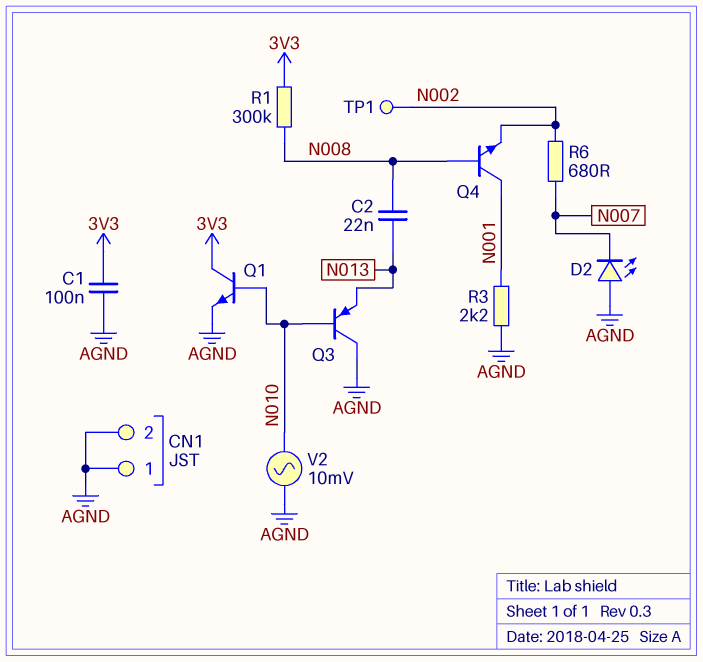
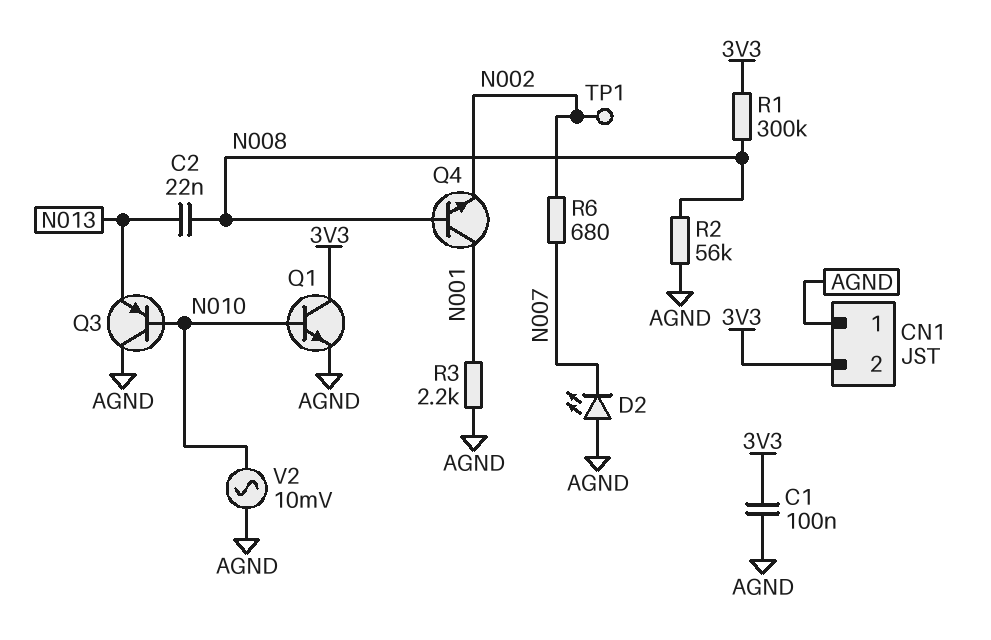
CN1 pin 2: AGND -> 3V3
R2: none -> 56k (AGND, N008)

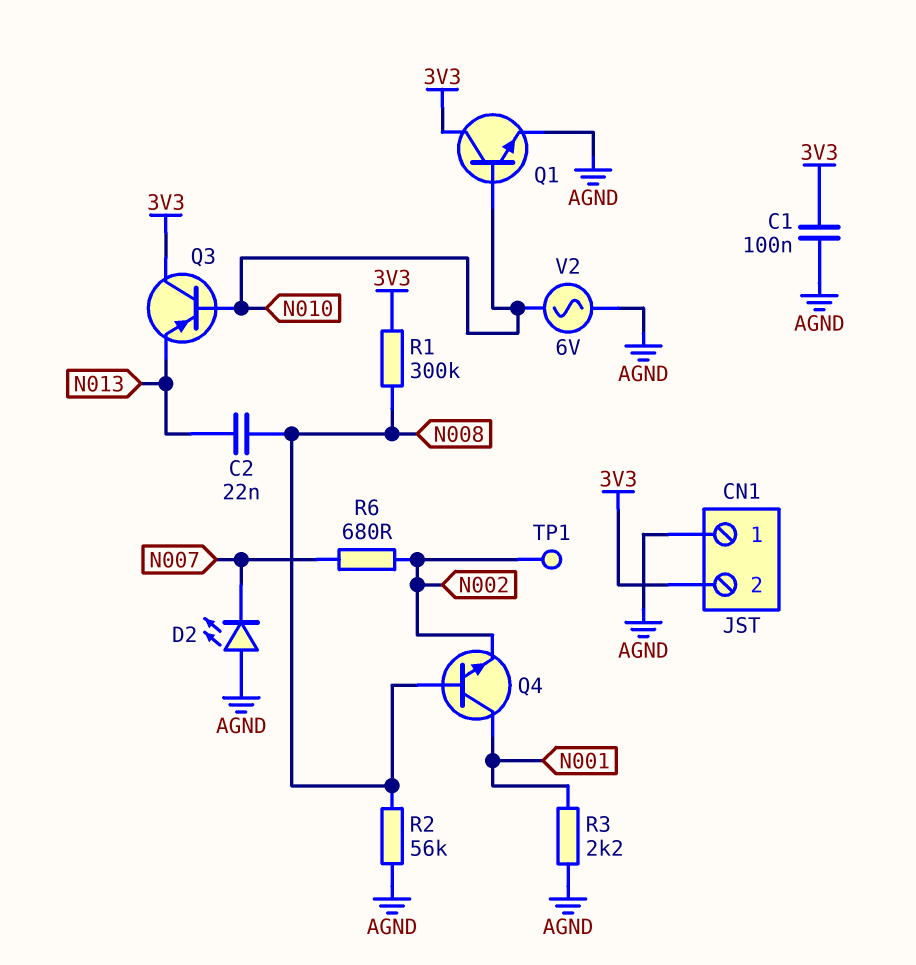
Q3: PNP (B N010, C AGND, E N013) -> PNP (B N010, C 3V3, E N013)
V2: AC 10mV (AGND, N010) -> AC 6V (AGND, N010)

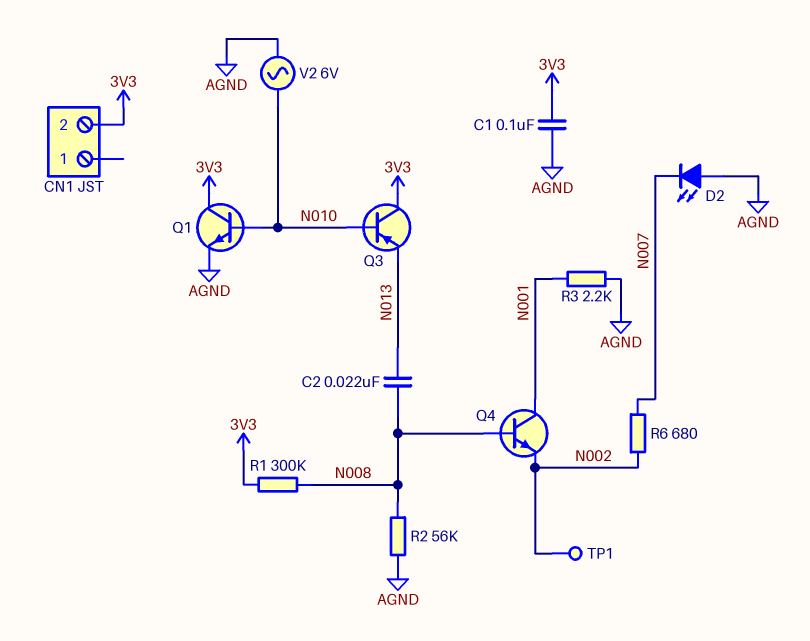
CN1 pin 1: AGND -> none

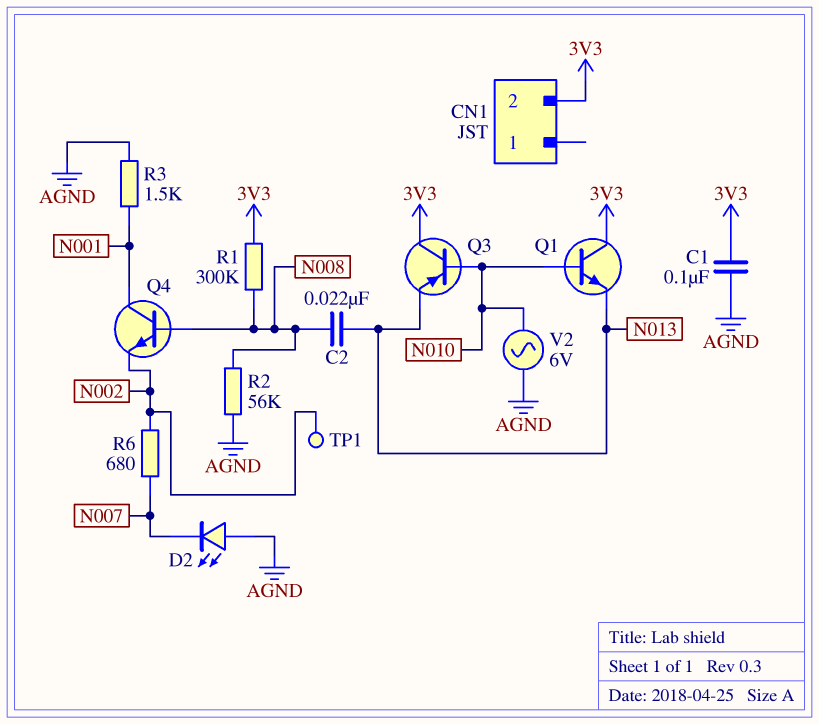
Q1: NPN (B N010, C 3V3, E AGND) -> NPN (B N010, C 3V3, E N013)
R3: 2.2k (AGND, N001) -> 1.5k (AGND, N001)

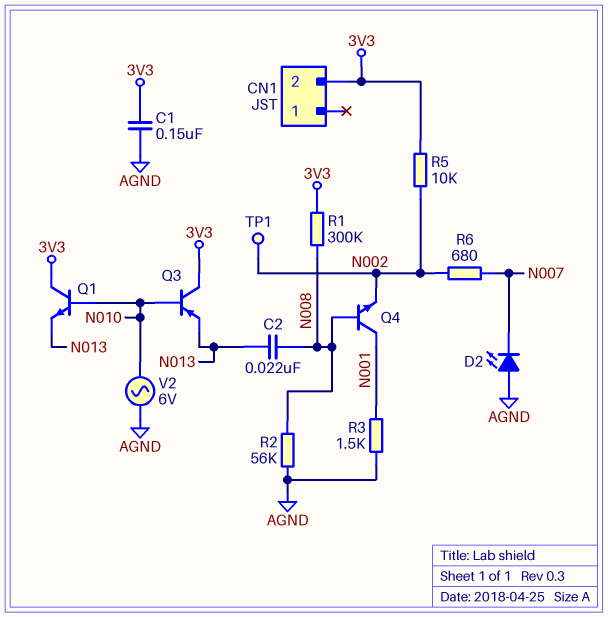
C1: 100nF (3V3, AGND) -> 150nF (3V3, AGND)
R5: none -> 10k (3V3, N002)

